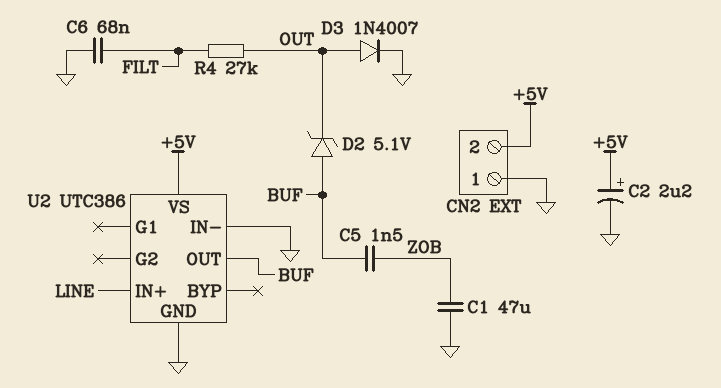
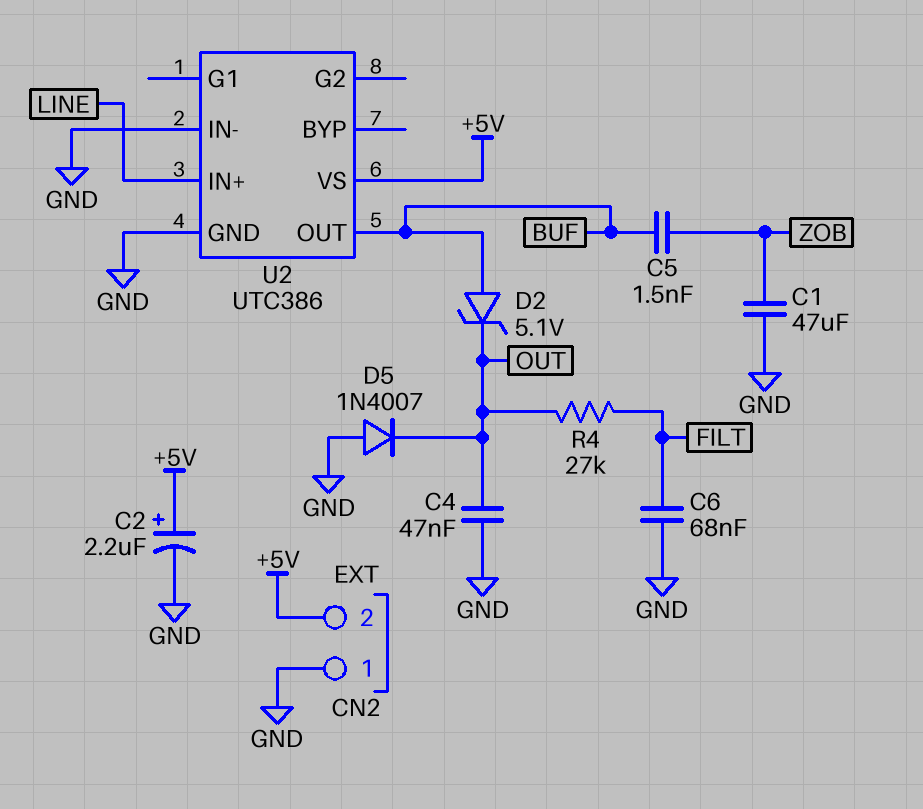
C4: none -> 47nF (GND, OUT)
D3: diode 1N4007 (A OUT, K GND) -> none
D5: none -> diode 1N4007 (A GND, K OUT)

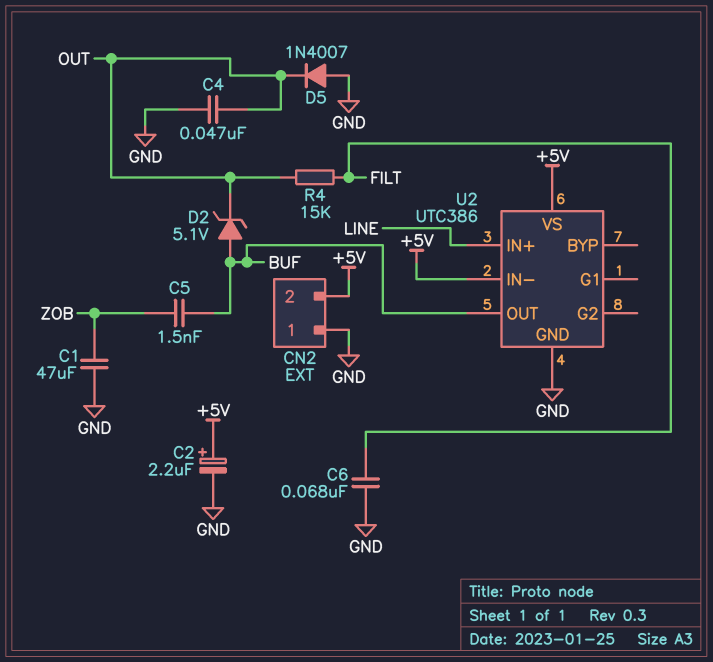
R4: 27k (FILT, OUT) -> 15k (FILT, OUT)
U2 pin IN-: GND -> +5V

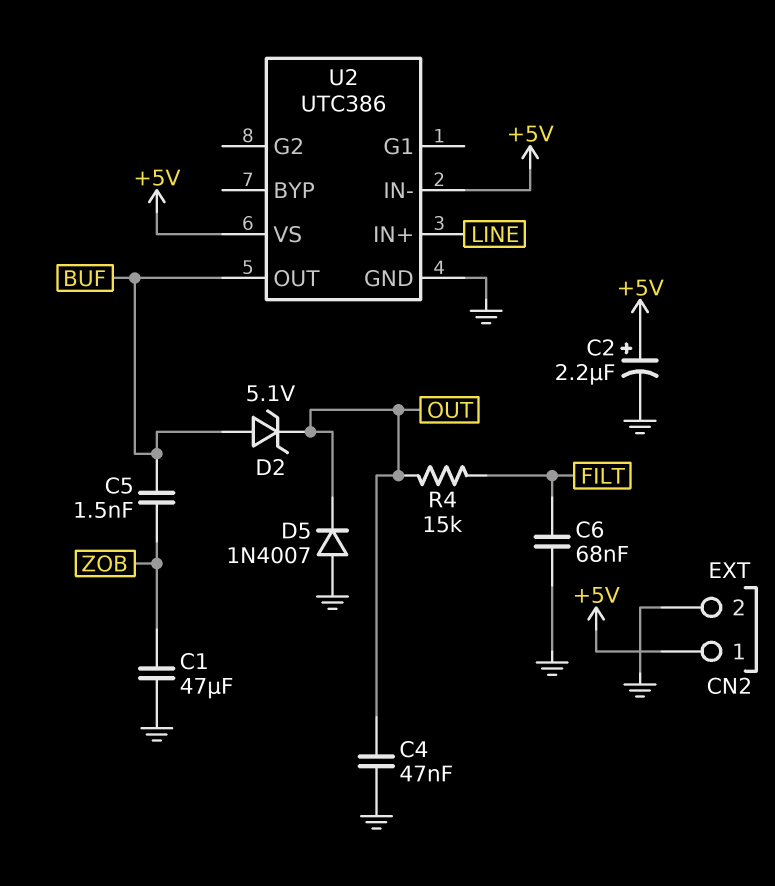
CN2 pin 1: GND -> +5V
CN2 pin 2: +5V -> GND

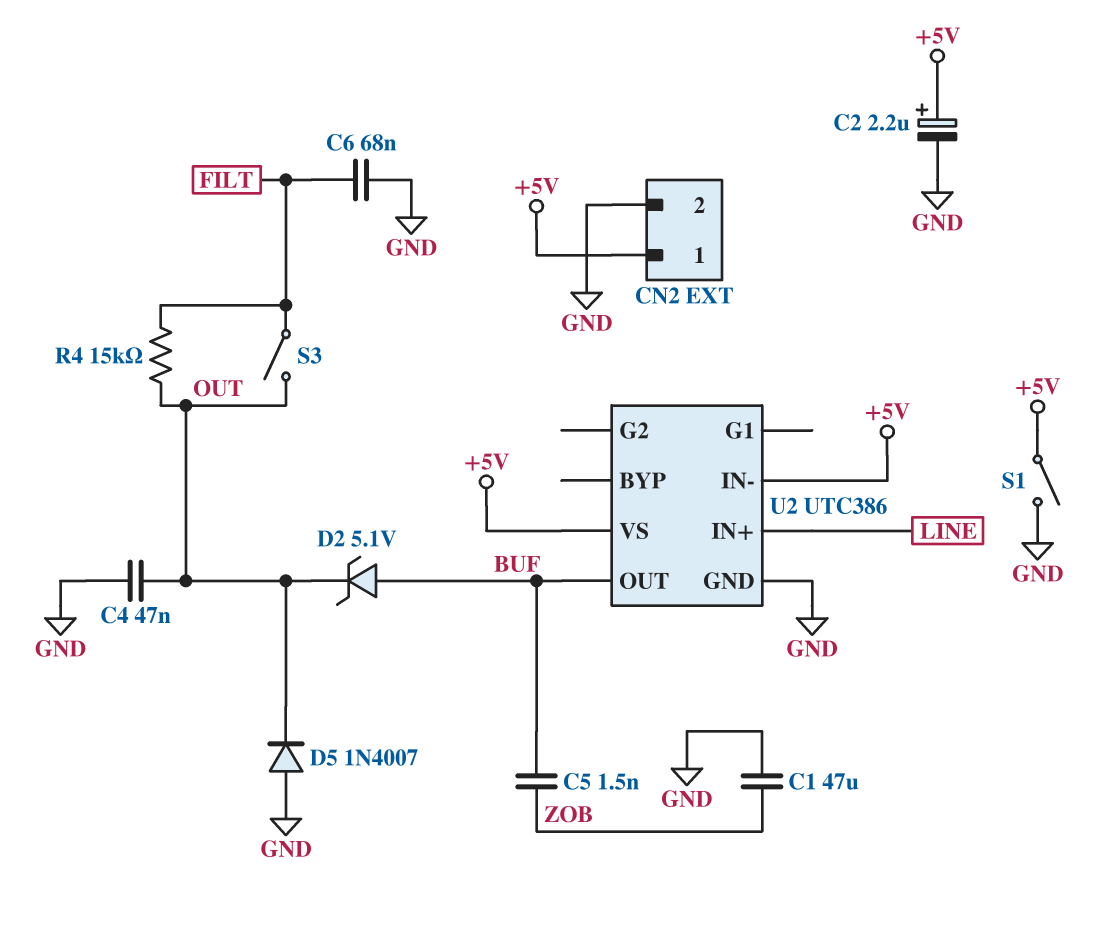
S1: none -> switch (+5V, GND)
S3: none -> switch (FILT, OUT)

